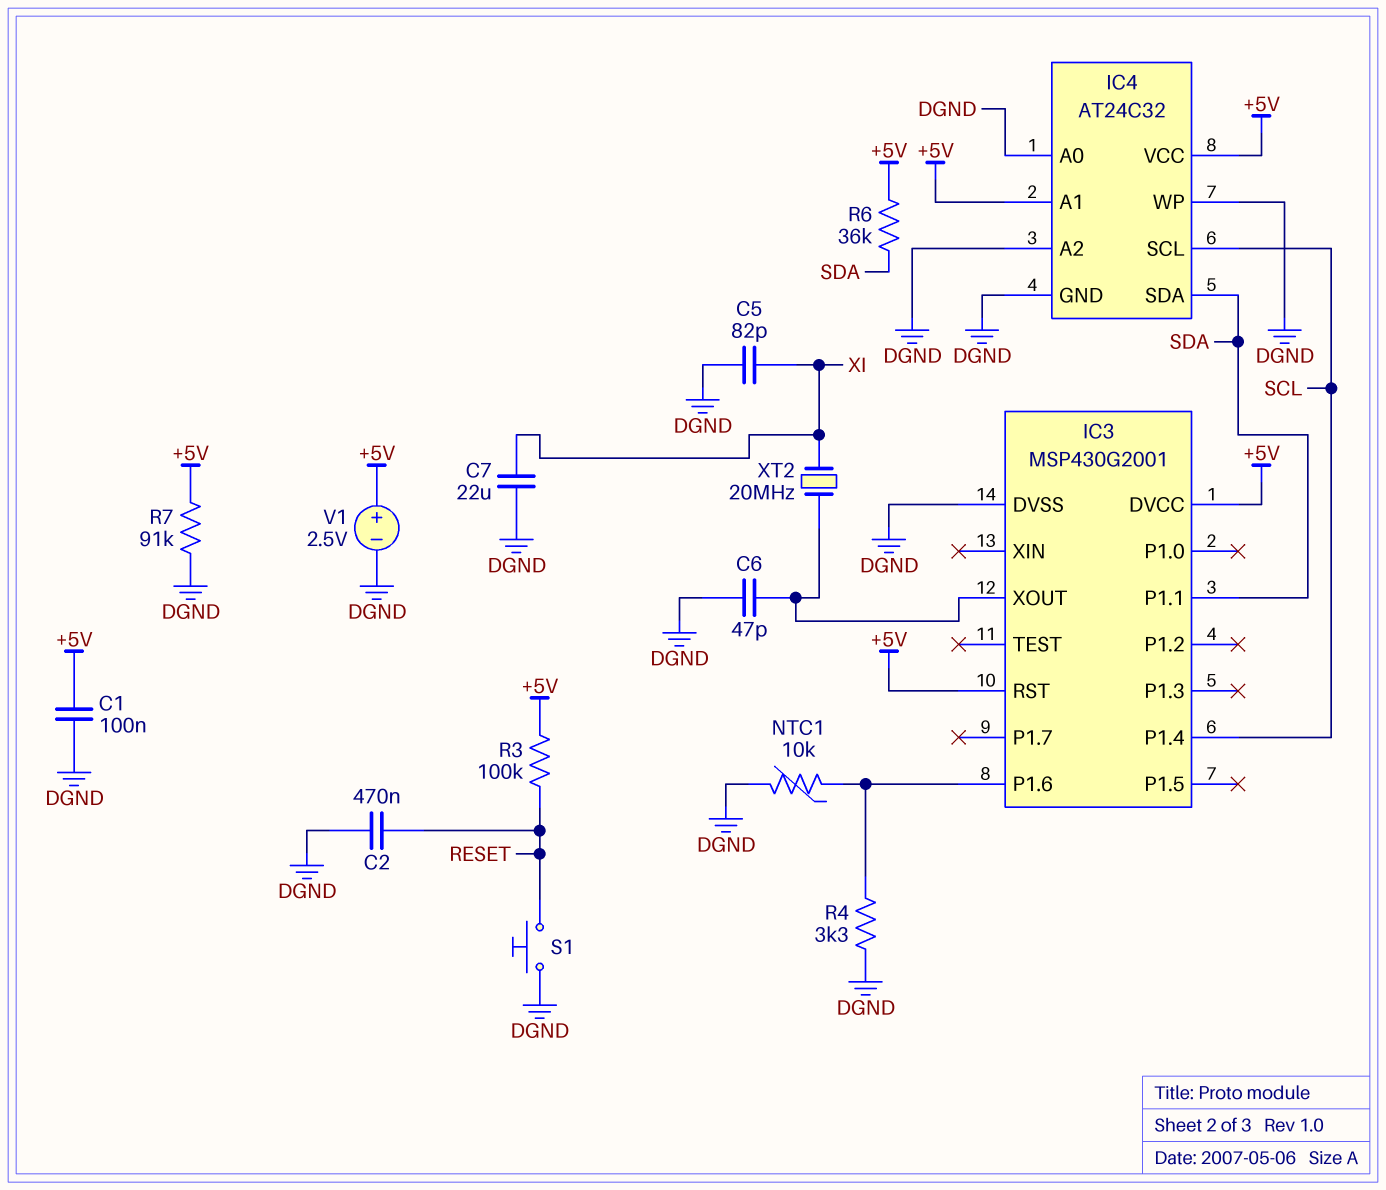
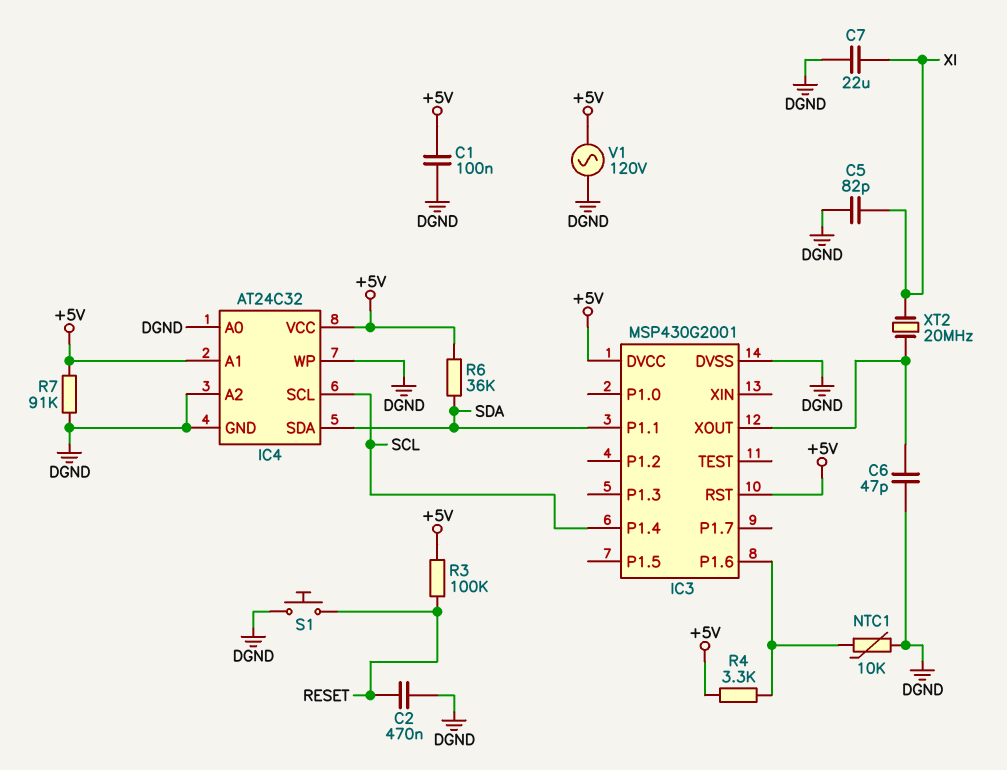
R4: 3.3k (DGND, IC3/P1.6) -> 3.3k (+5V, IC3/P1.6)
V1: 2.5V (plus +5V, minus DGND) -> AC 120V (+5V, DGND)

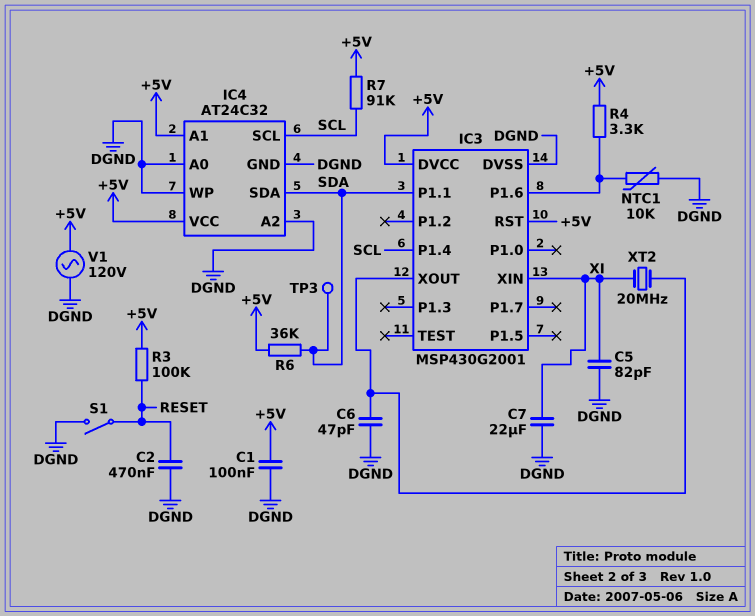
IC3 pin XIN: none -> XI
R7: 91k (+5V, DGND) -> 91k (+5V, SCL)
S1: button (DGND, RESET) -> switch (DGND, RESET)
TP3: none -> test point (SDA)

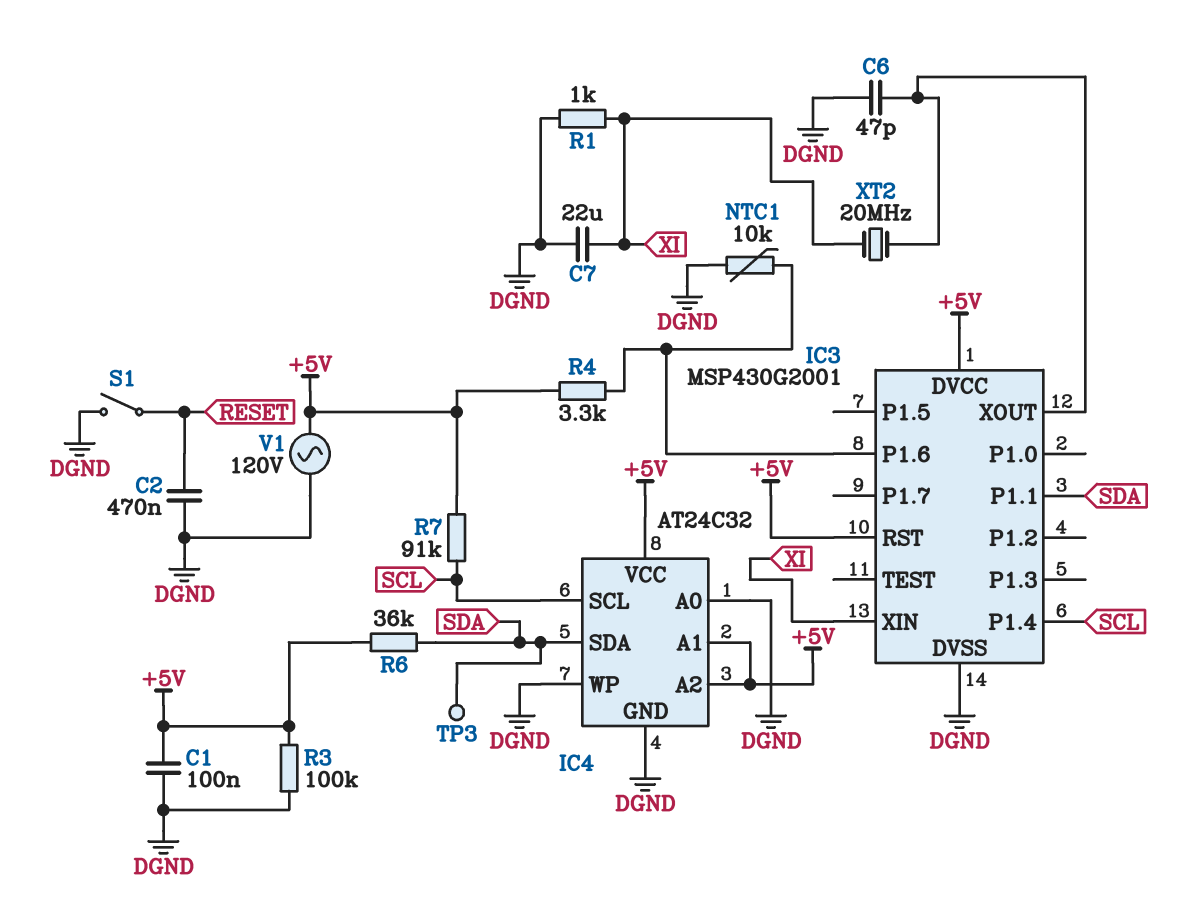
C5: 82pF (DGND, XI) -> none
IC4 pin A2: DGND -> +5V
R1: none -> 1k (DGND, XI)
R3: 100k (+5V, RESET) -> 100k (+5V, DGND)

